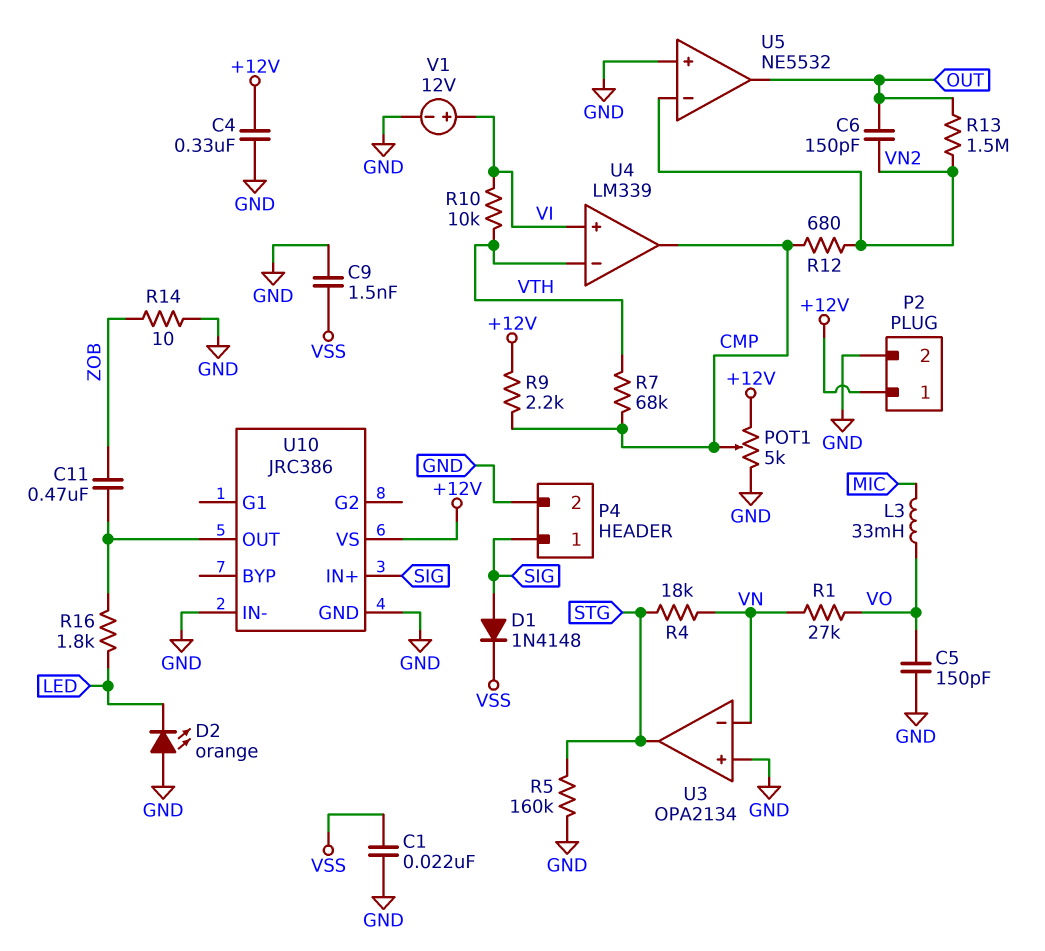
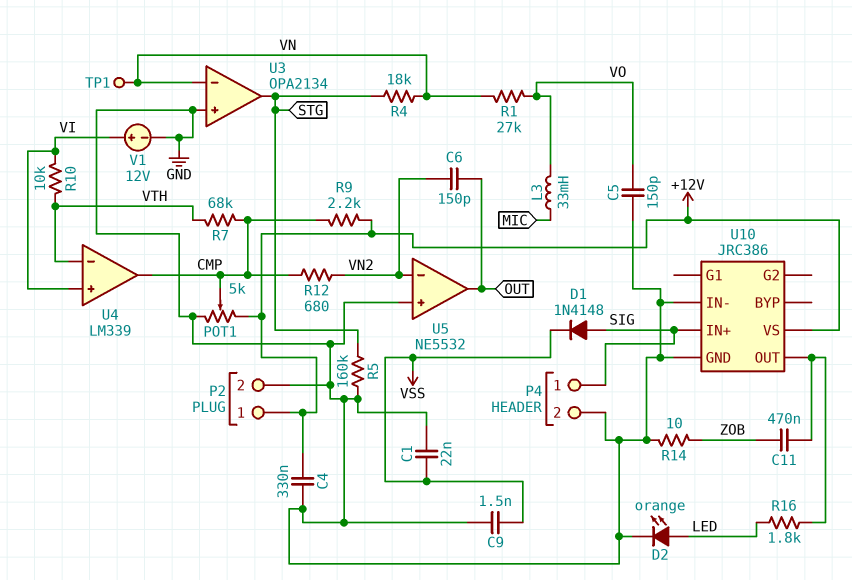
D2: LED orange (A GND, K LED) -> LED orange (A LED, K GND)
R13: 1.5M (OUT, VN2) -> none
TP1: none -> test point (VN)

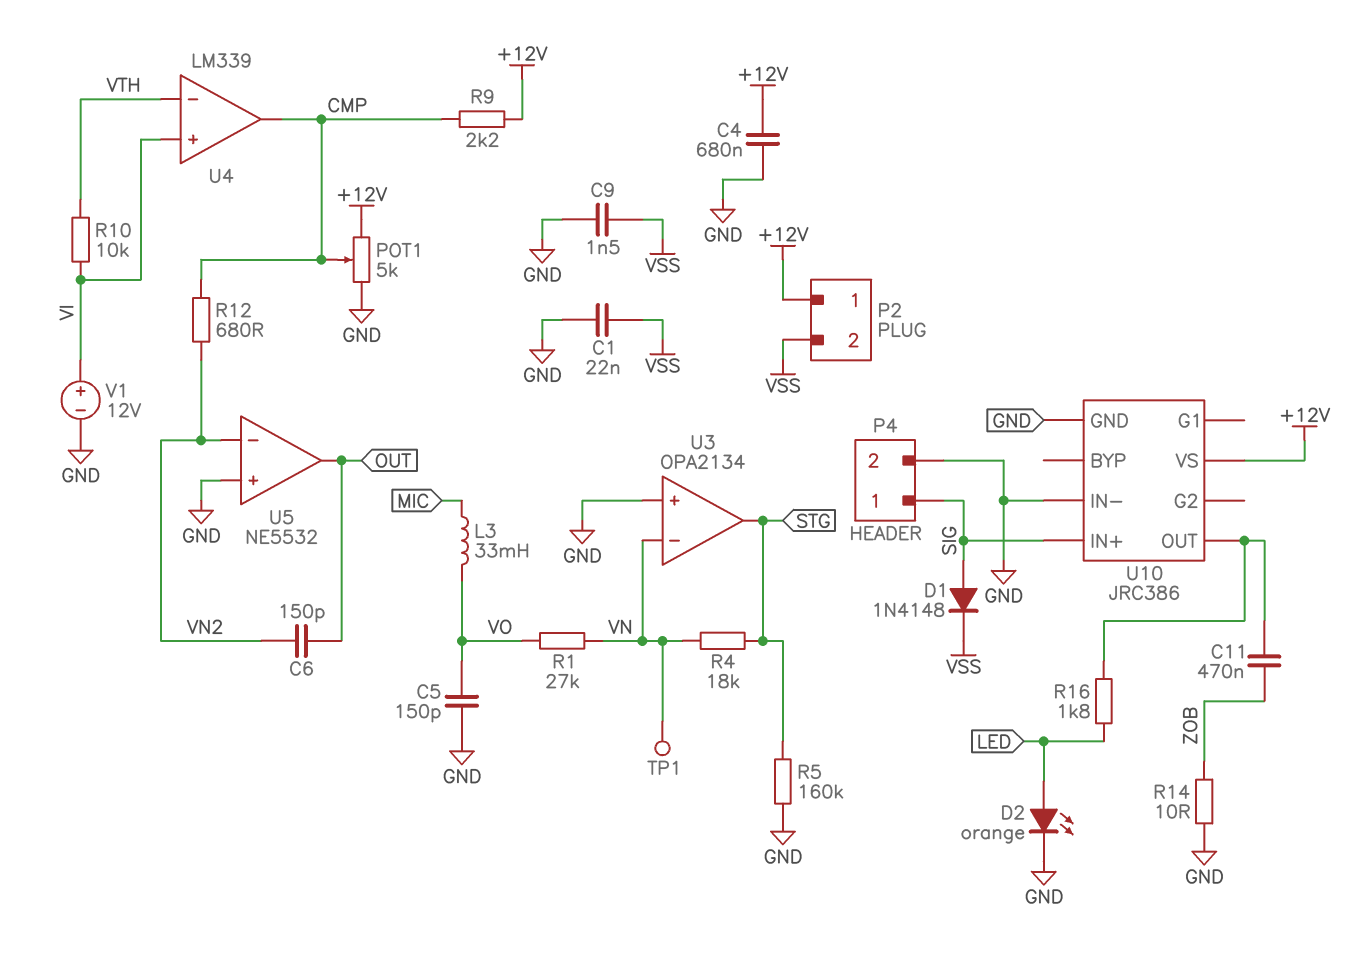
C4: 330nF (+12V, GND) -> 680nF (+12V, GND)
P2 pin 2: GND -> VSS
R7: 68k (CMP, VTH) -> none

